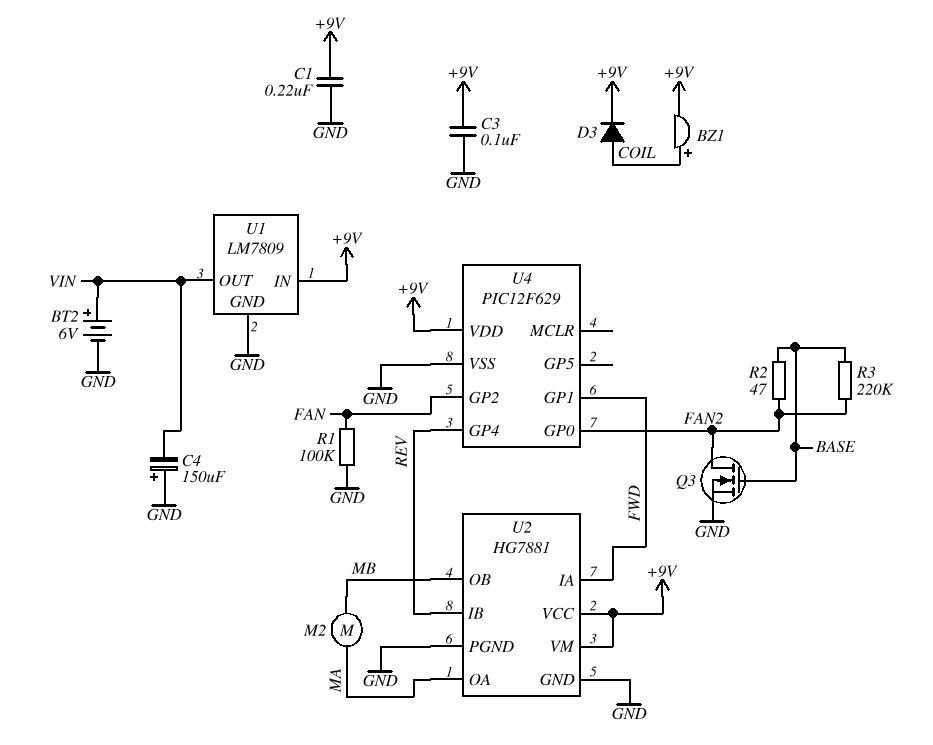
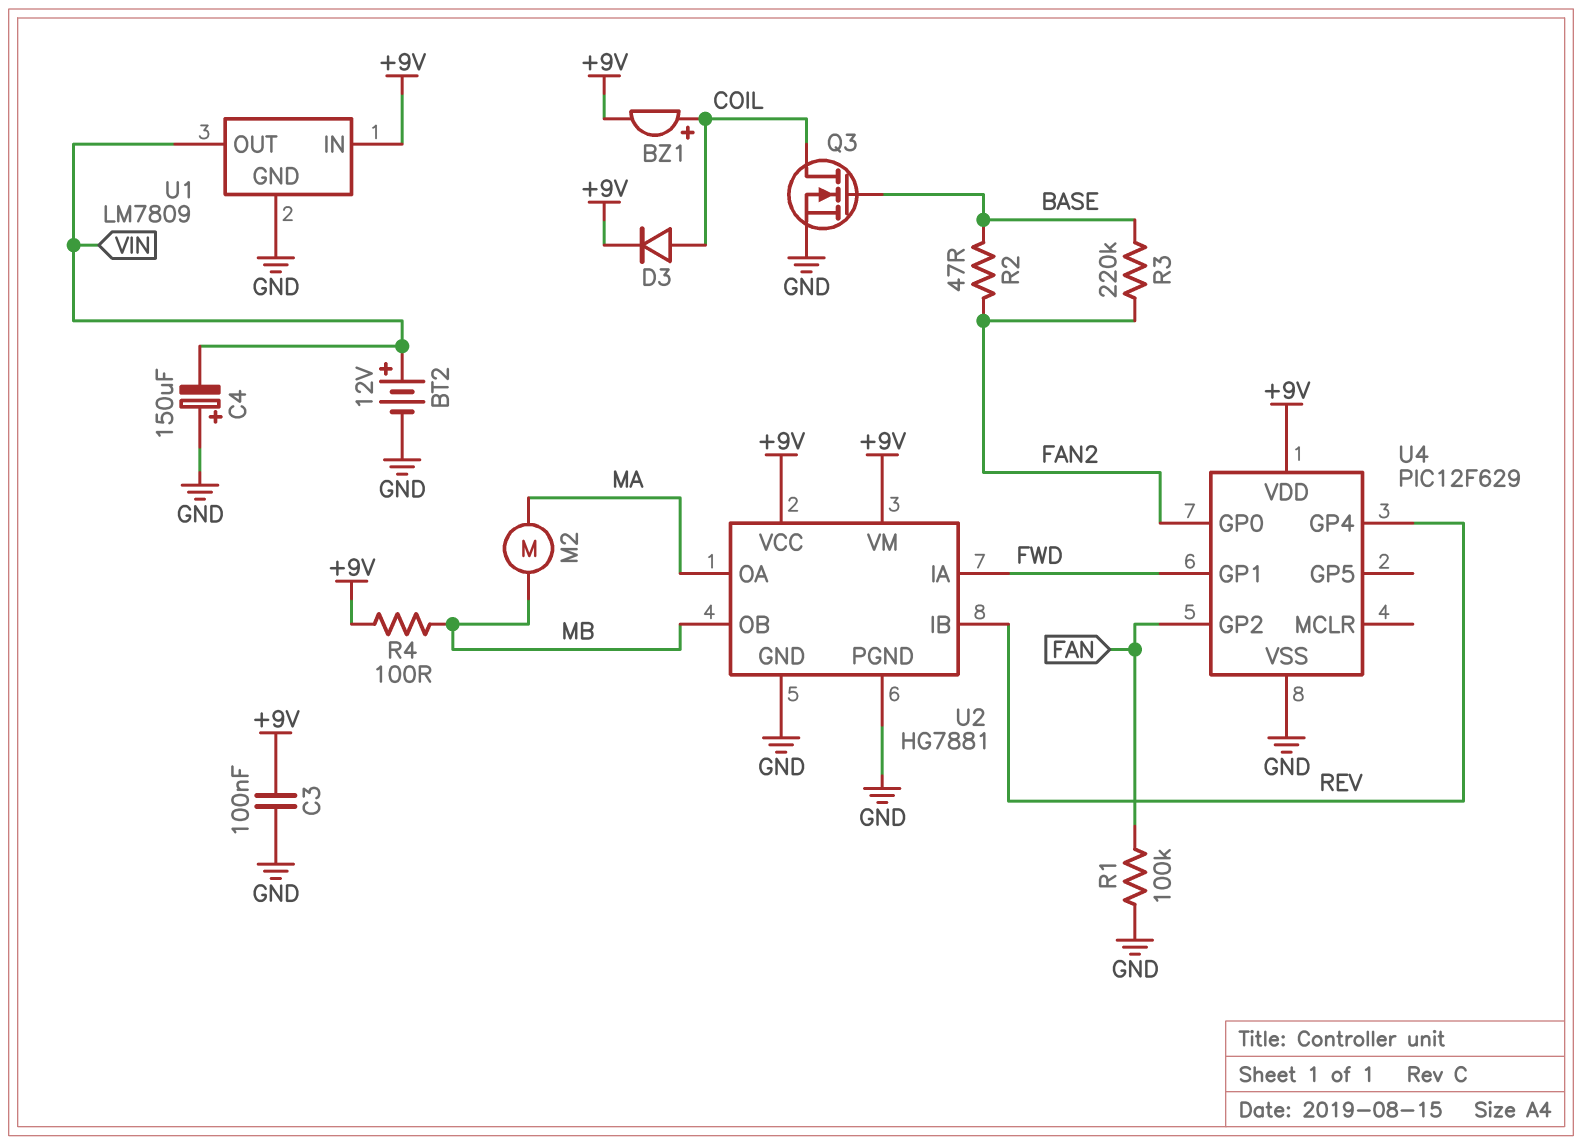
BT2: 6V (plus VIN, minus GND) -> 12V (plus VIN, minus GND)
C1: 220nF (+9V, GND) -> none
Q3: NMOS (G BASE, D FAN2, S GND) -> NMOS (G BASE, D COIL, S GND)
R4: none -> 100 (+9V, MB)

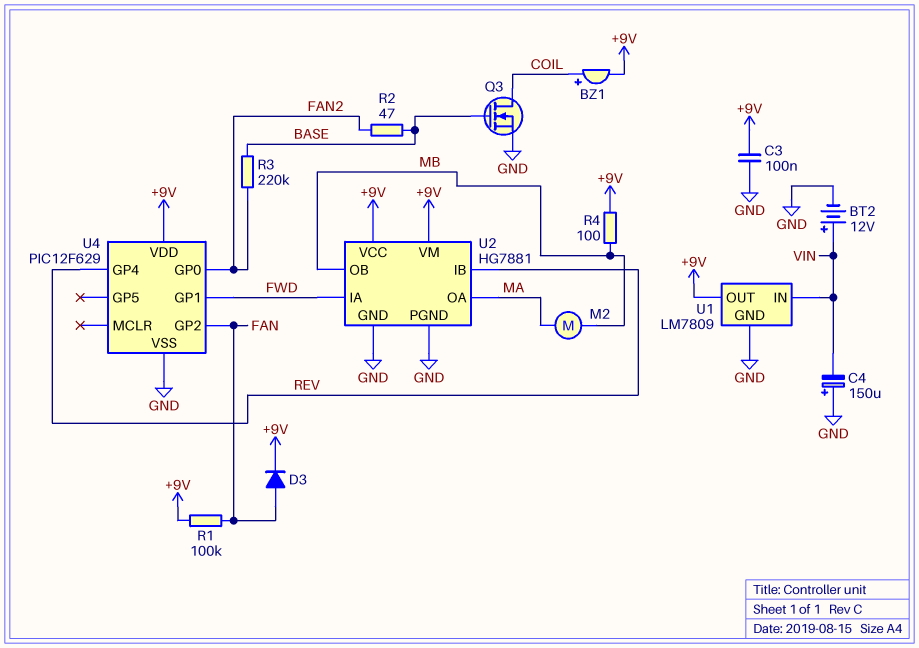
D3: diode (A COIL, K +9V) -> diode (A FAN, K +9V)
R1: 100k (FAN, GND) -> 100k (+9V, FAN)
U1 pin IN: +9V -> VIN
U1 pin OUT: VIN -> +9V

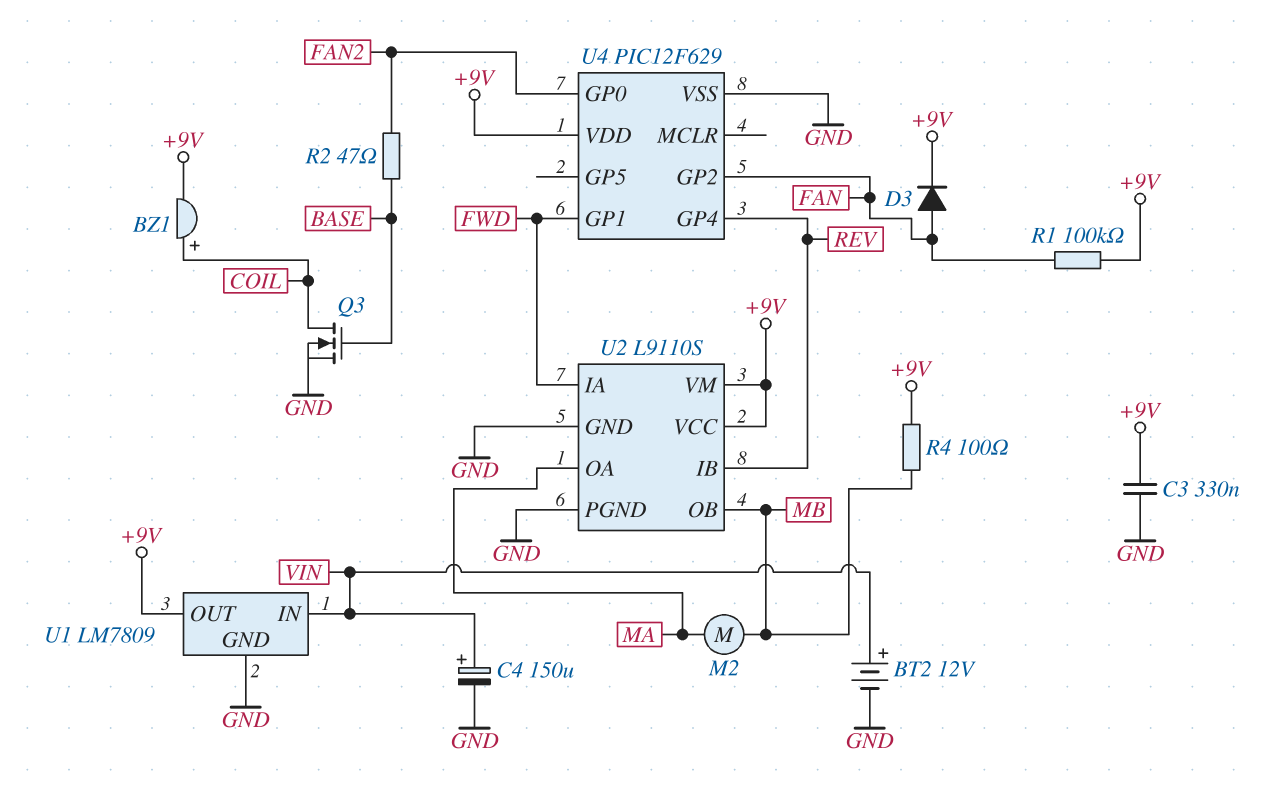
C3: 100nF (+9V, GND) -> 330nF (+9V, GND)
C4: 150uF (plus GND, minus VIN) -> 150uF (plus VIN, minus GND)
R3: 220k (BASE, FAN2) -> none
U2: HG7881 -> L9110S

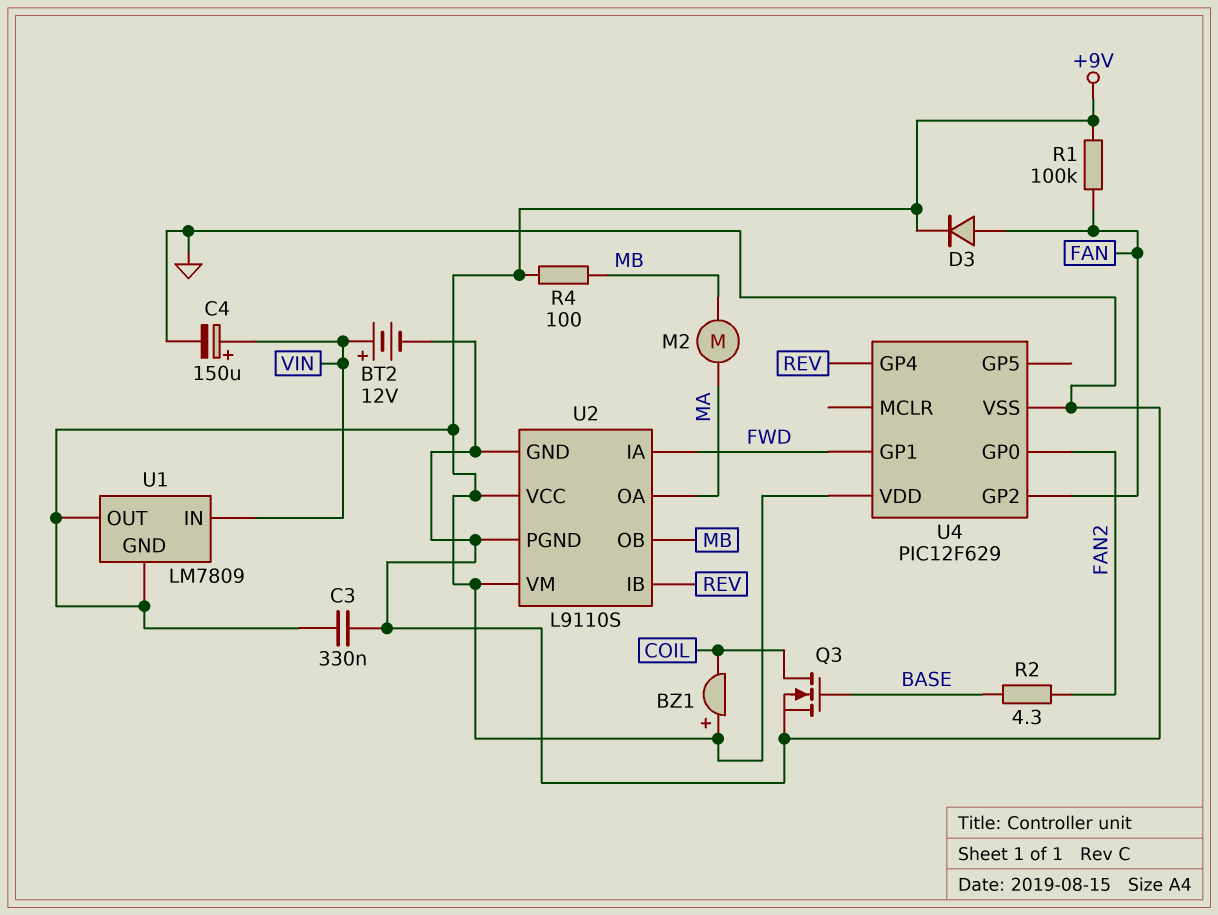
BZ1: buzzer (plus COIL, minus +9V) -> buzzer (plus +9V, minus COIL)
R2: 47 (BASE, FAN2) -> 4.3 (BASE, FAN2)
U1 pin GND: GND -> +9V

